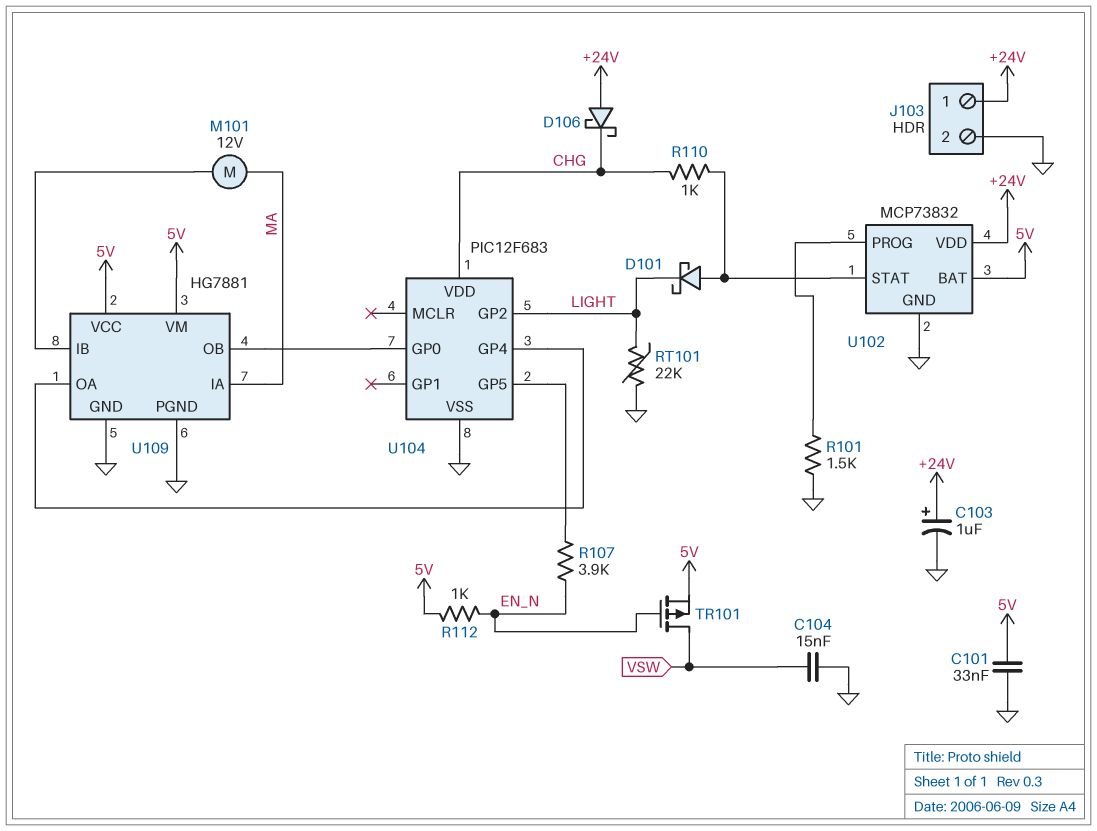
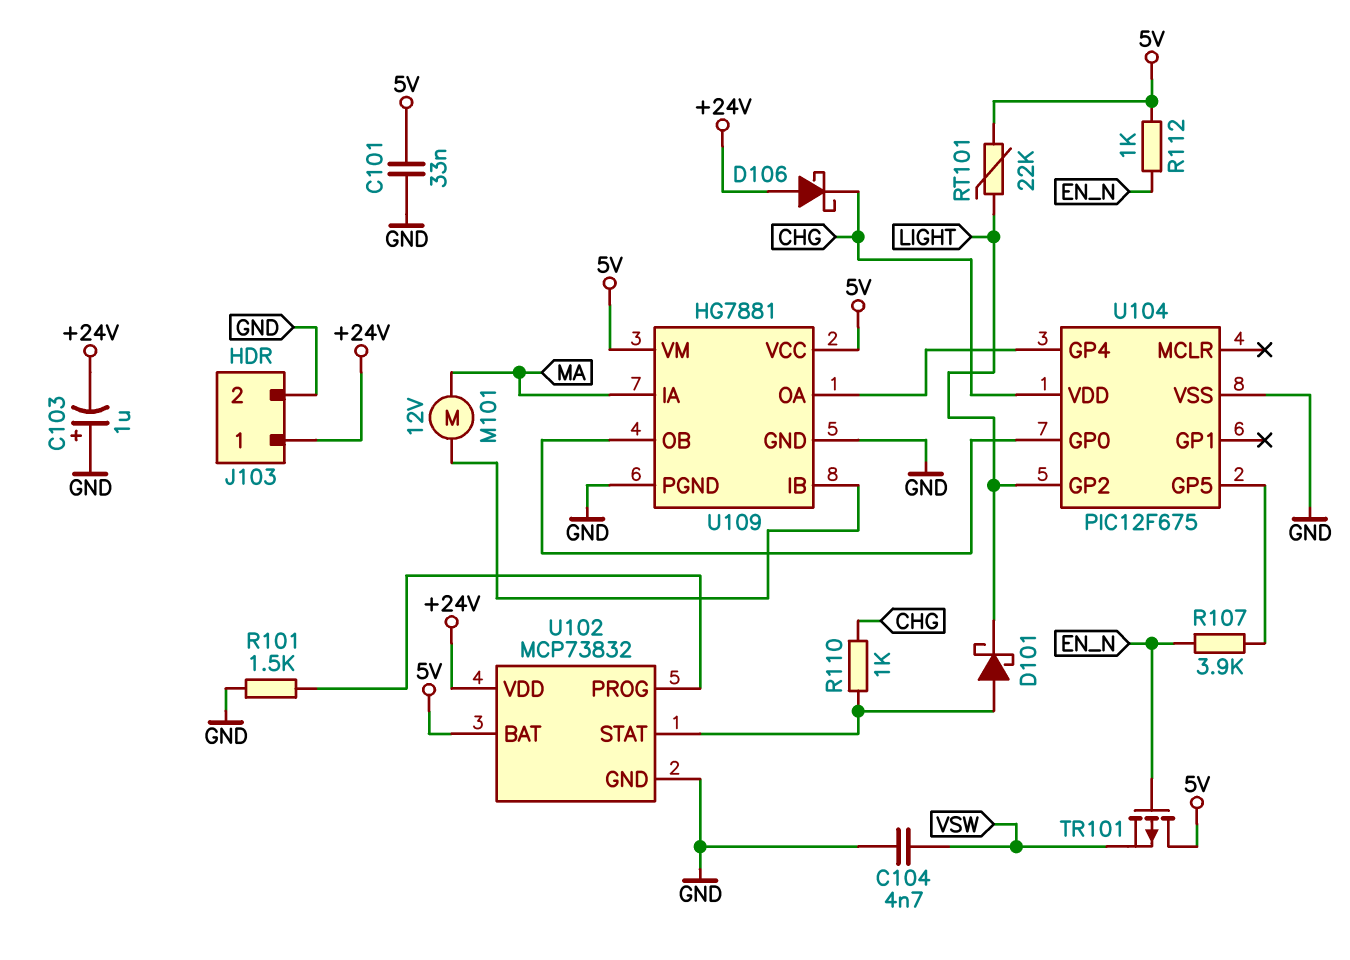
C103: 1uF (plus +24V, minus GND) -> 1uF (plus GND, minus +24V)
C104: 15nF (GND, VSW) -> 4.7nF (GND, VSW)
RT101: 22k (GND, LIGHT) -> 22k (5V, LIGHT)
TR101: PMOS (G EN_N, D VSW, S 5V) -> PMOS (G EN_N, D 5V, S VSW)
U104: PIC12F683 -> PIC12F675

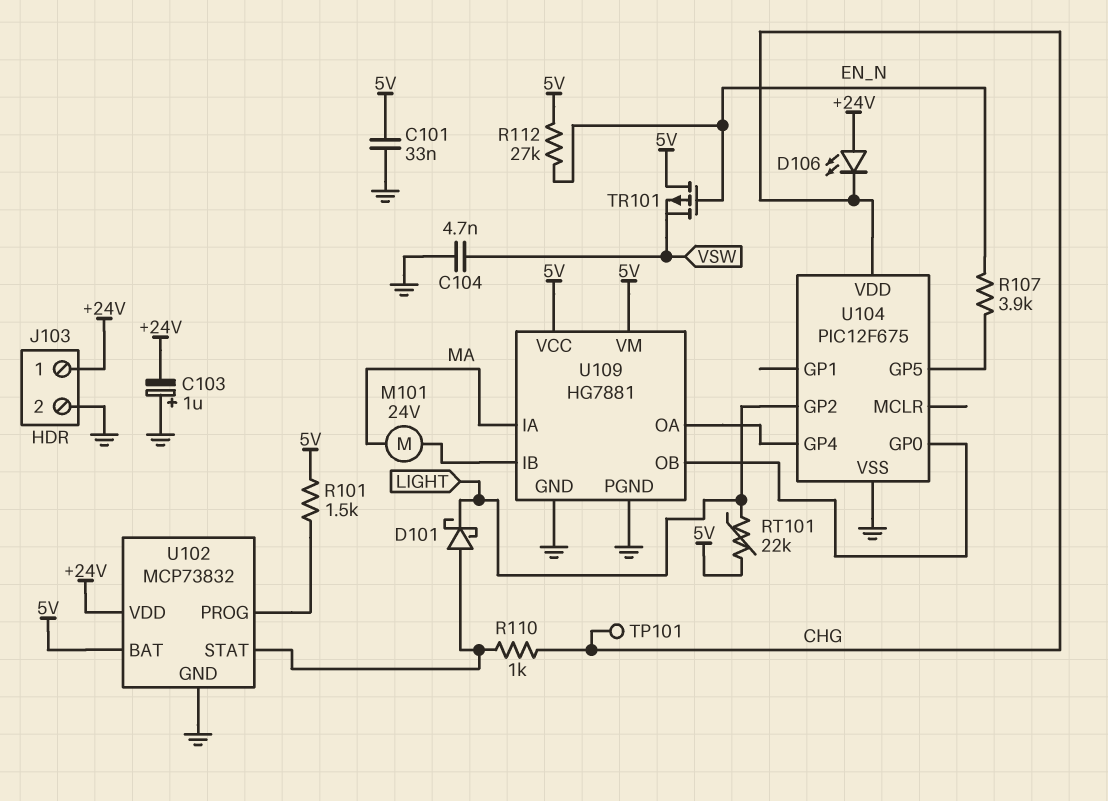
D106: schottky (A +24V, K CHG) -> LED (A +24V, K CHG)
M101: motor 12V (MA, U109/IB) -> motor 24V (MA, U109/IB)
R101: 1.5k (GND, U102/PROG) -> 1.5k (5V, U102/PROG)
R112: 1k (5V, EN_N) -> 27k (5V, EN_N)
TP101: none -> test point (CHG)

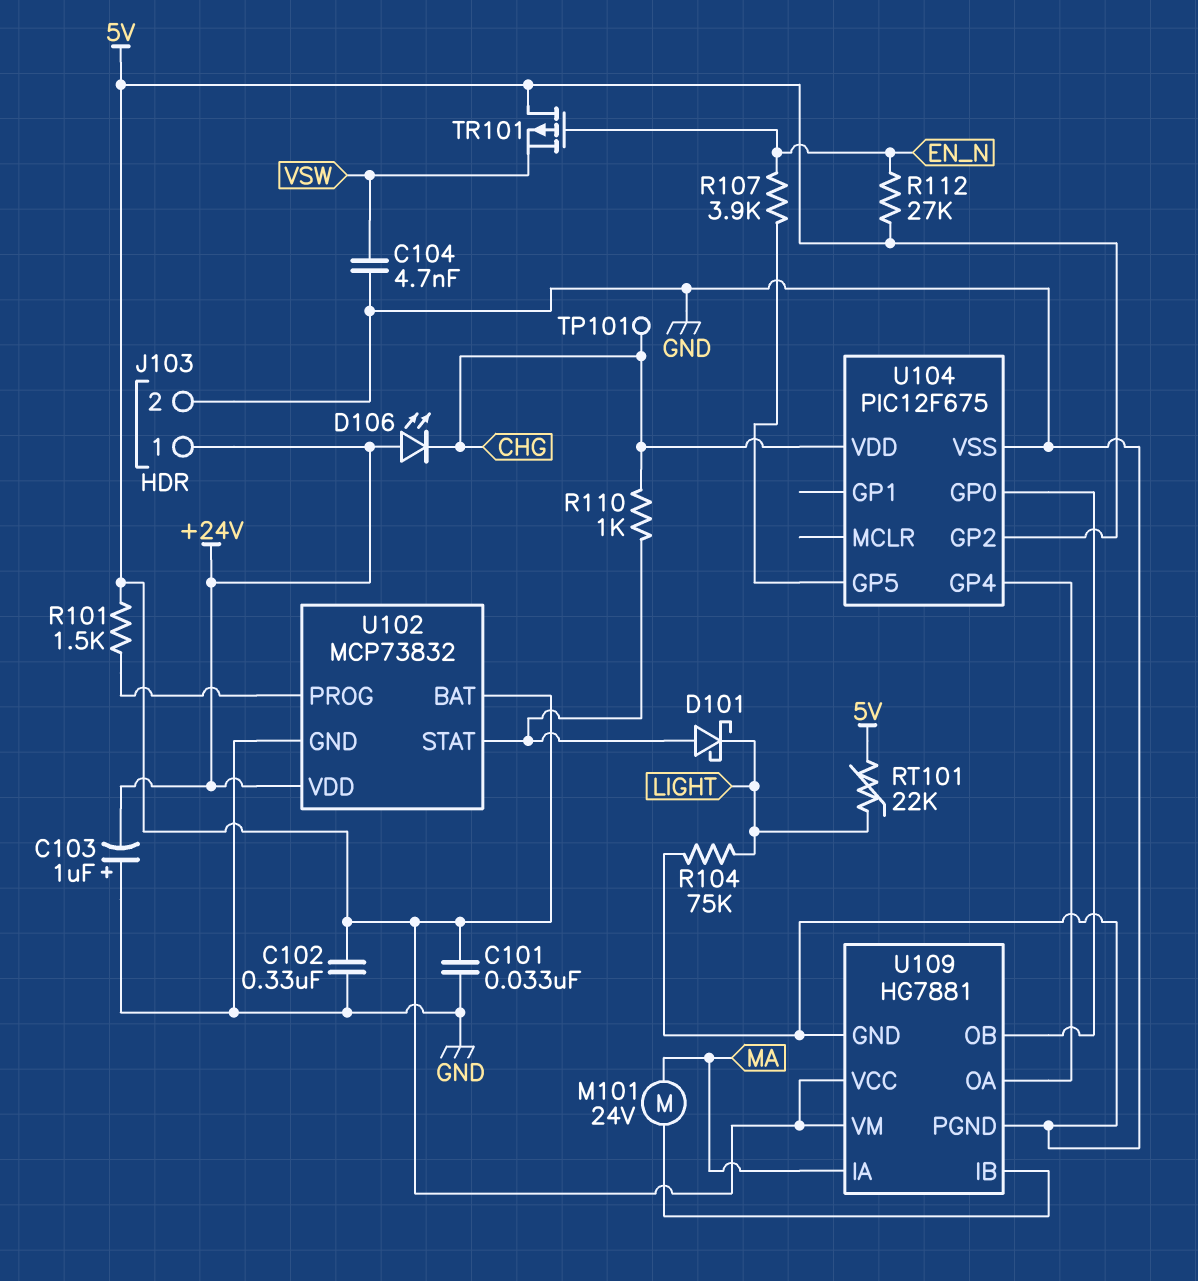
C102: none -> 330nF (5V, GND)
R104: none -> 75k (GND, LIGHT)
U104 pin GP2: LIGHT -> 5V

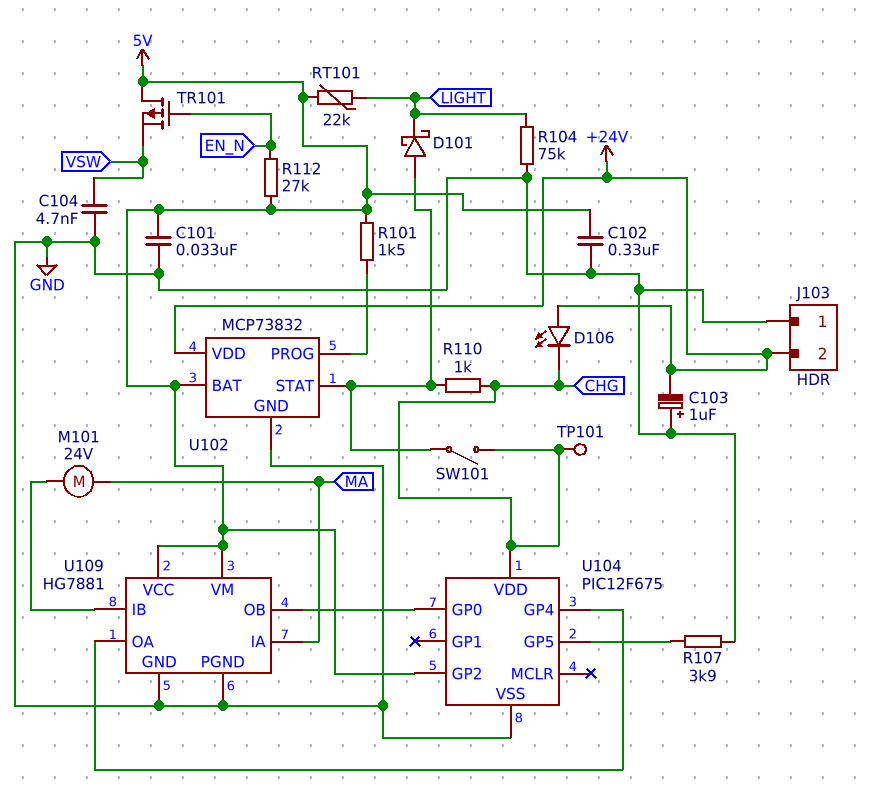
J103 pin 1: +24V -> GND
J103 pin 2: GND -> +24V
R107: 3.9k (EN_N, U104/GP5) -> 3.9k (GND, U104/GP5)
SW101: none -> switch (CHG, U102/STAT)

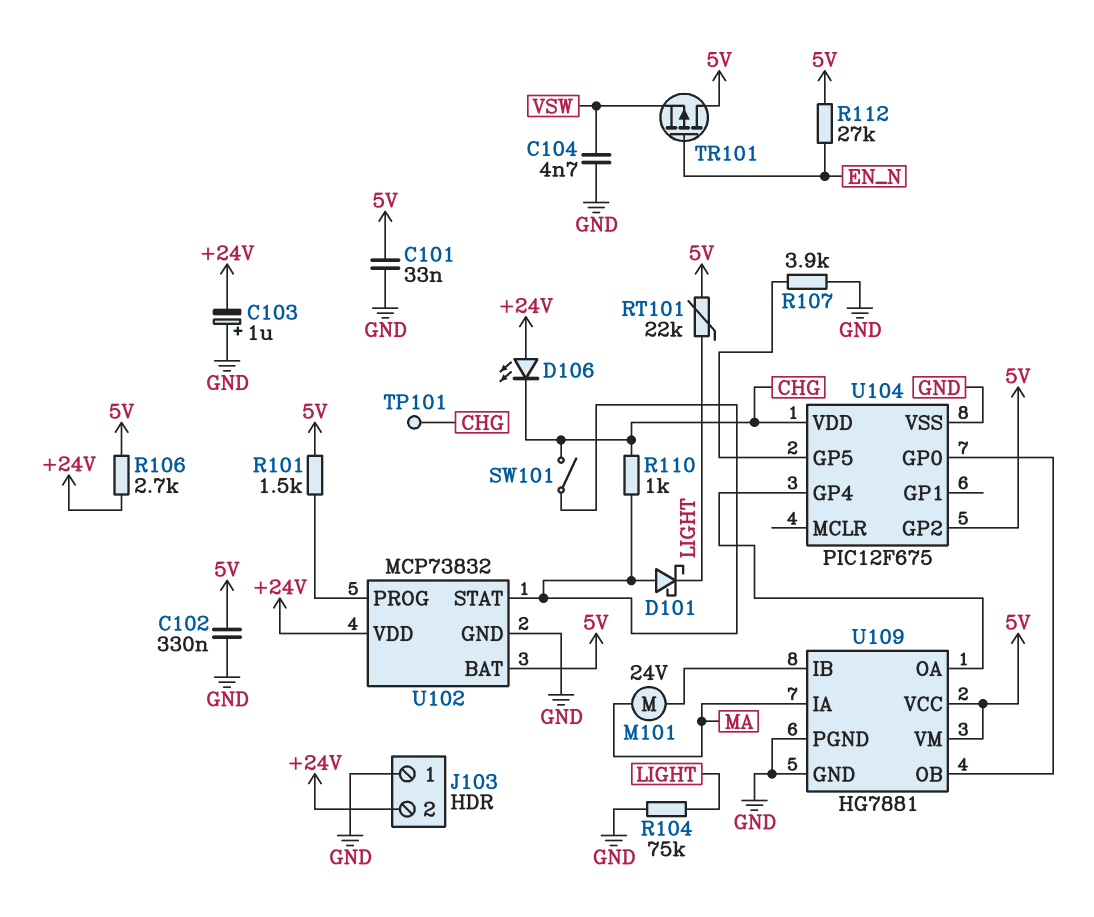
R106: none -> 2.7k (+24V, 5V)

